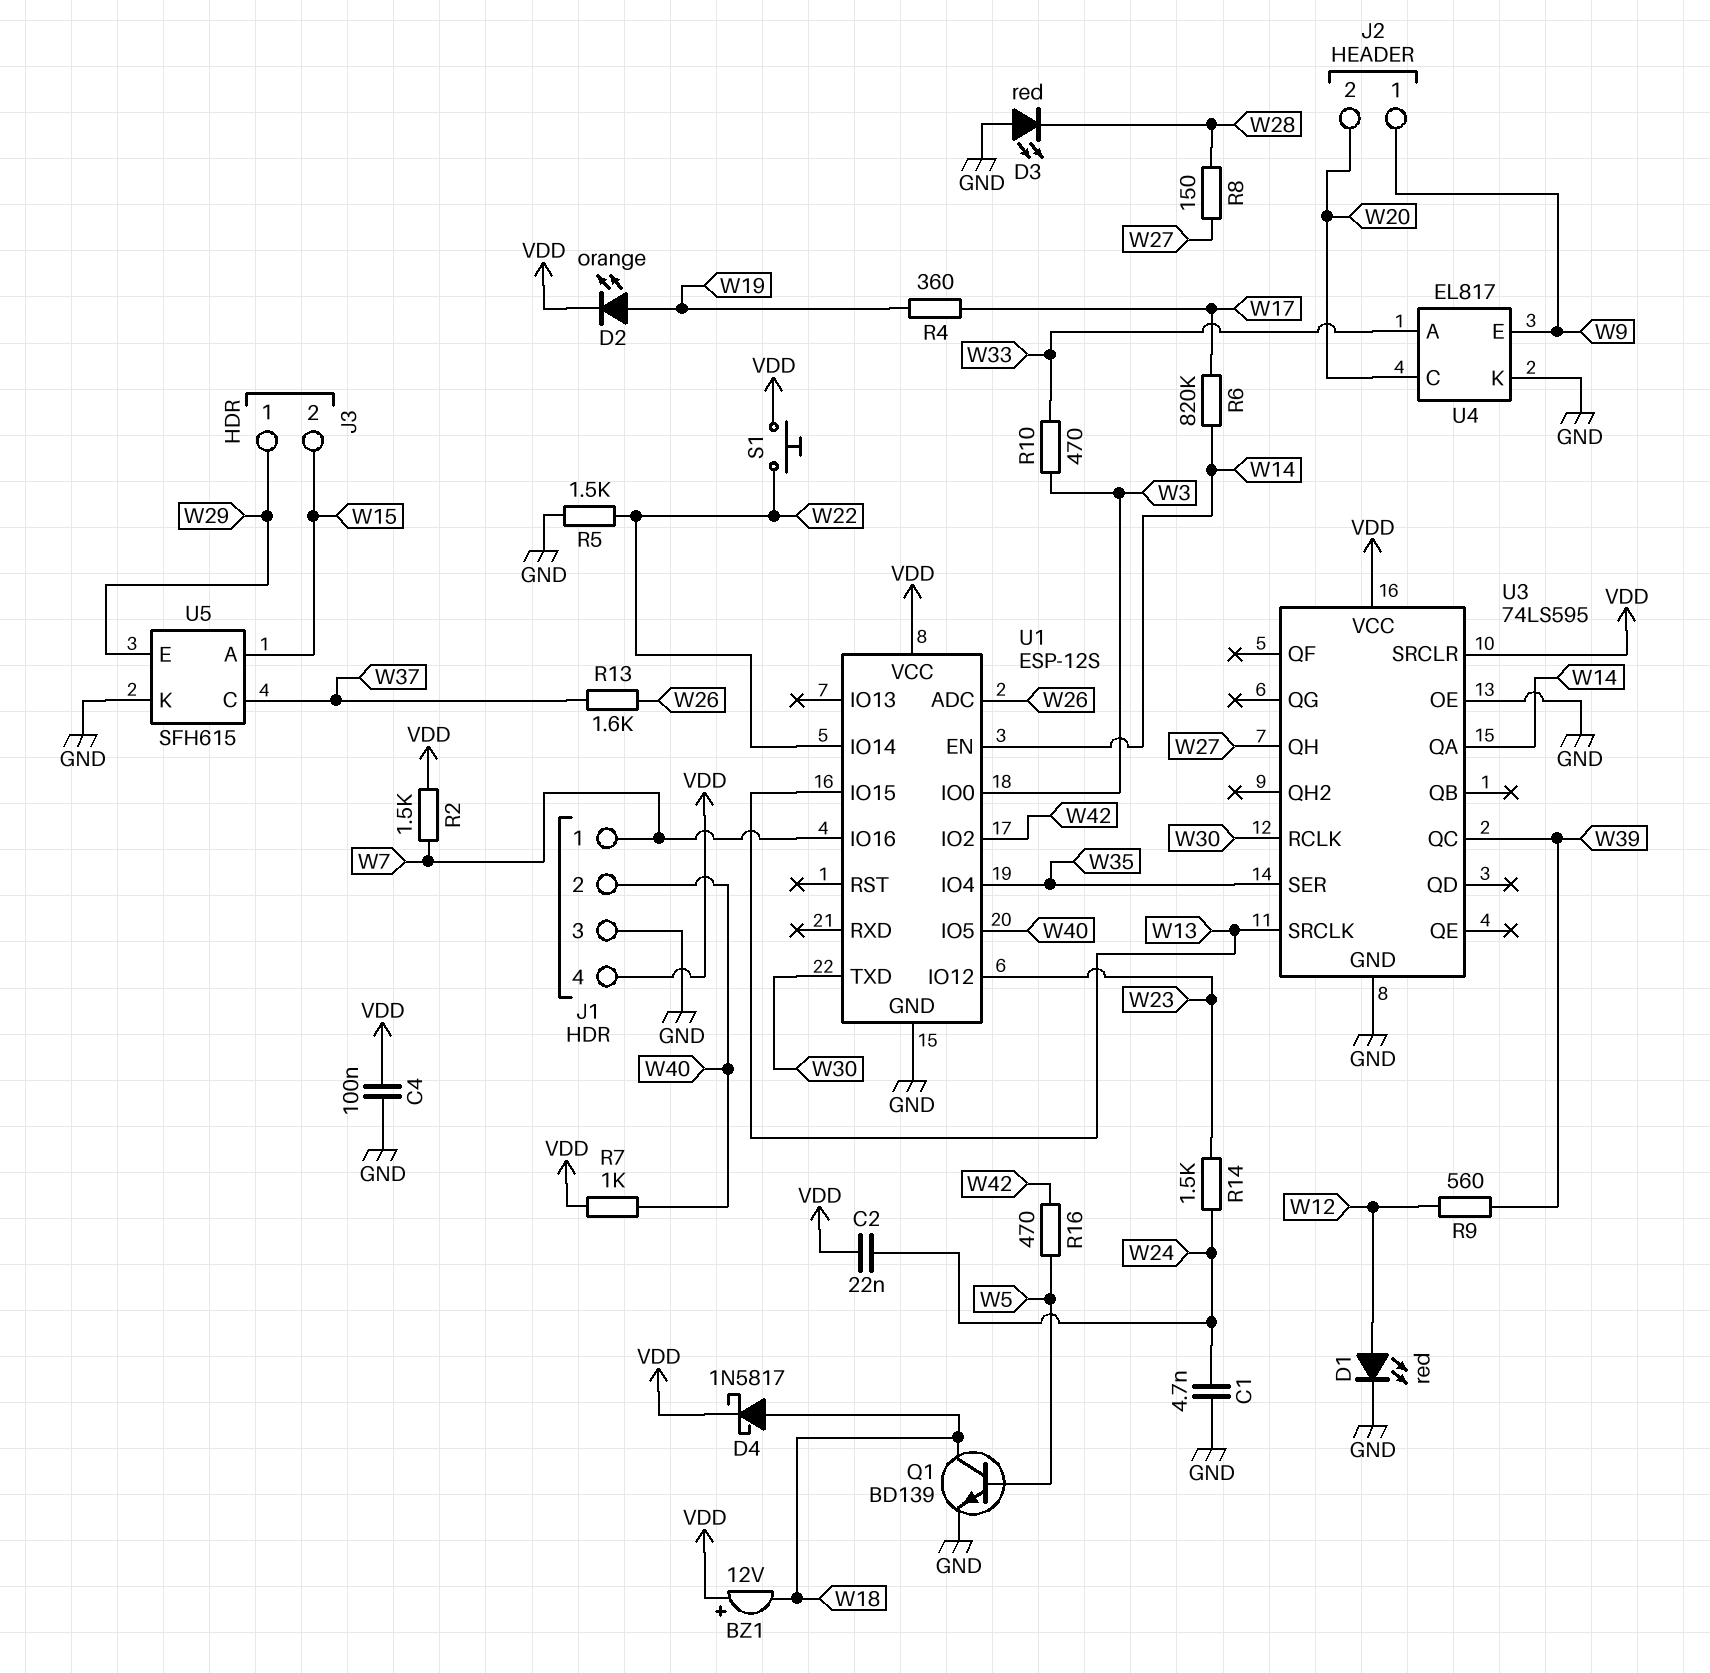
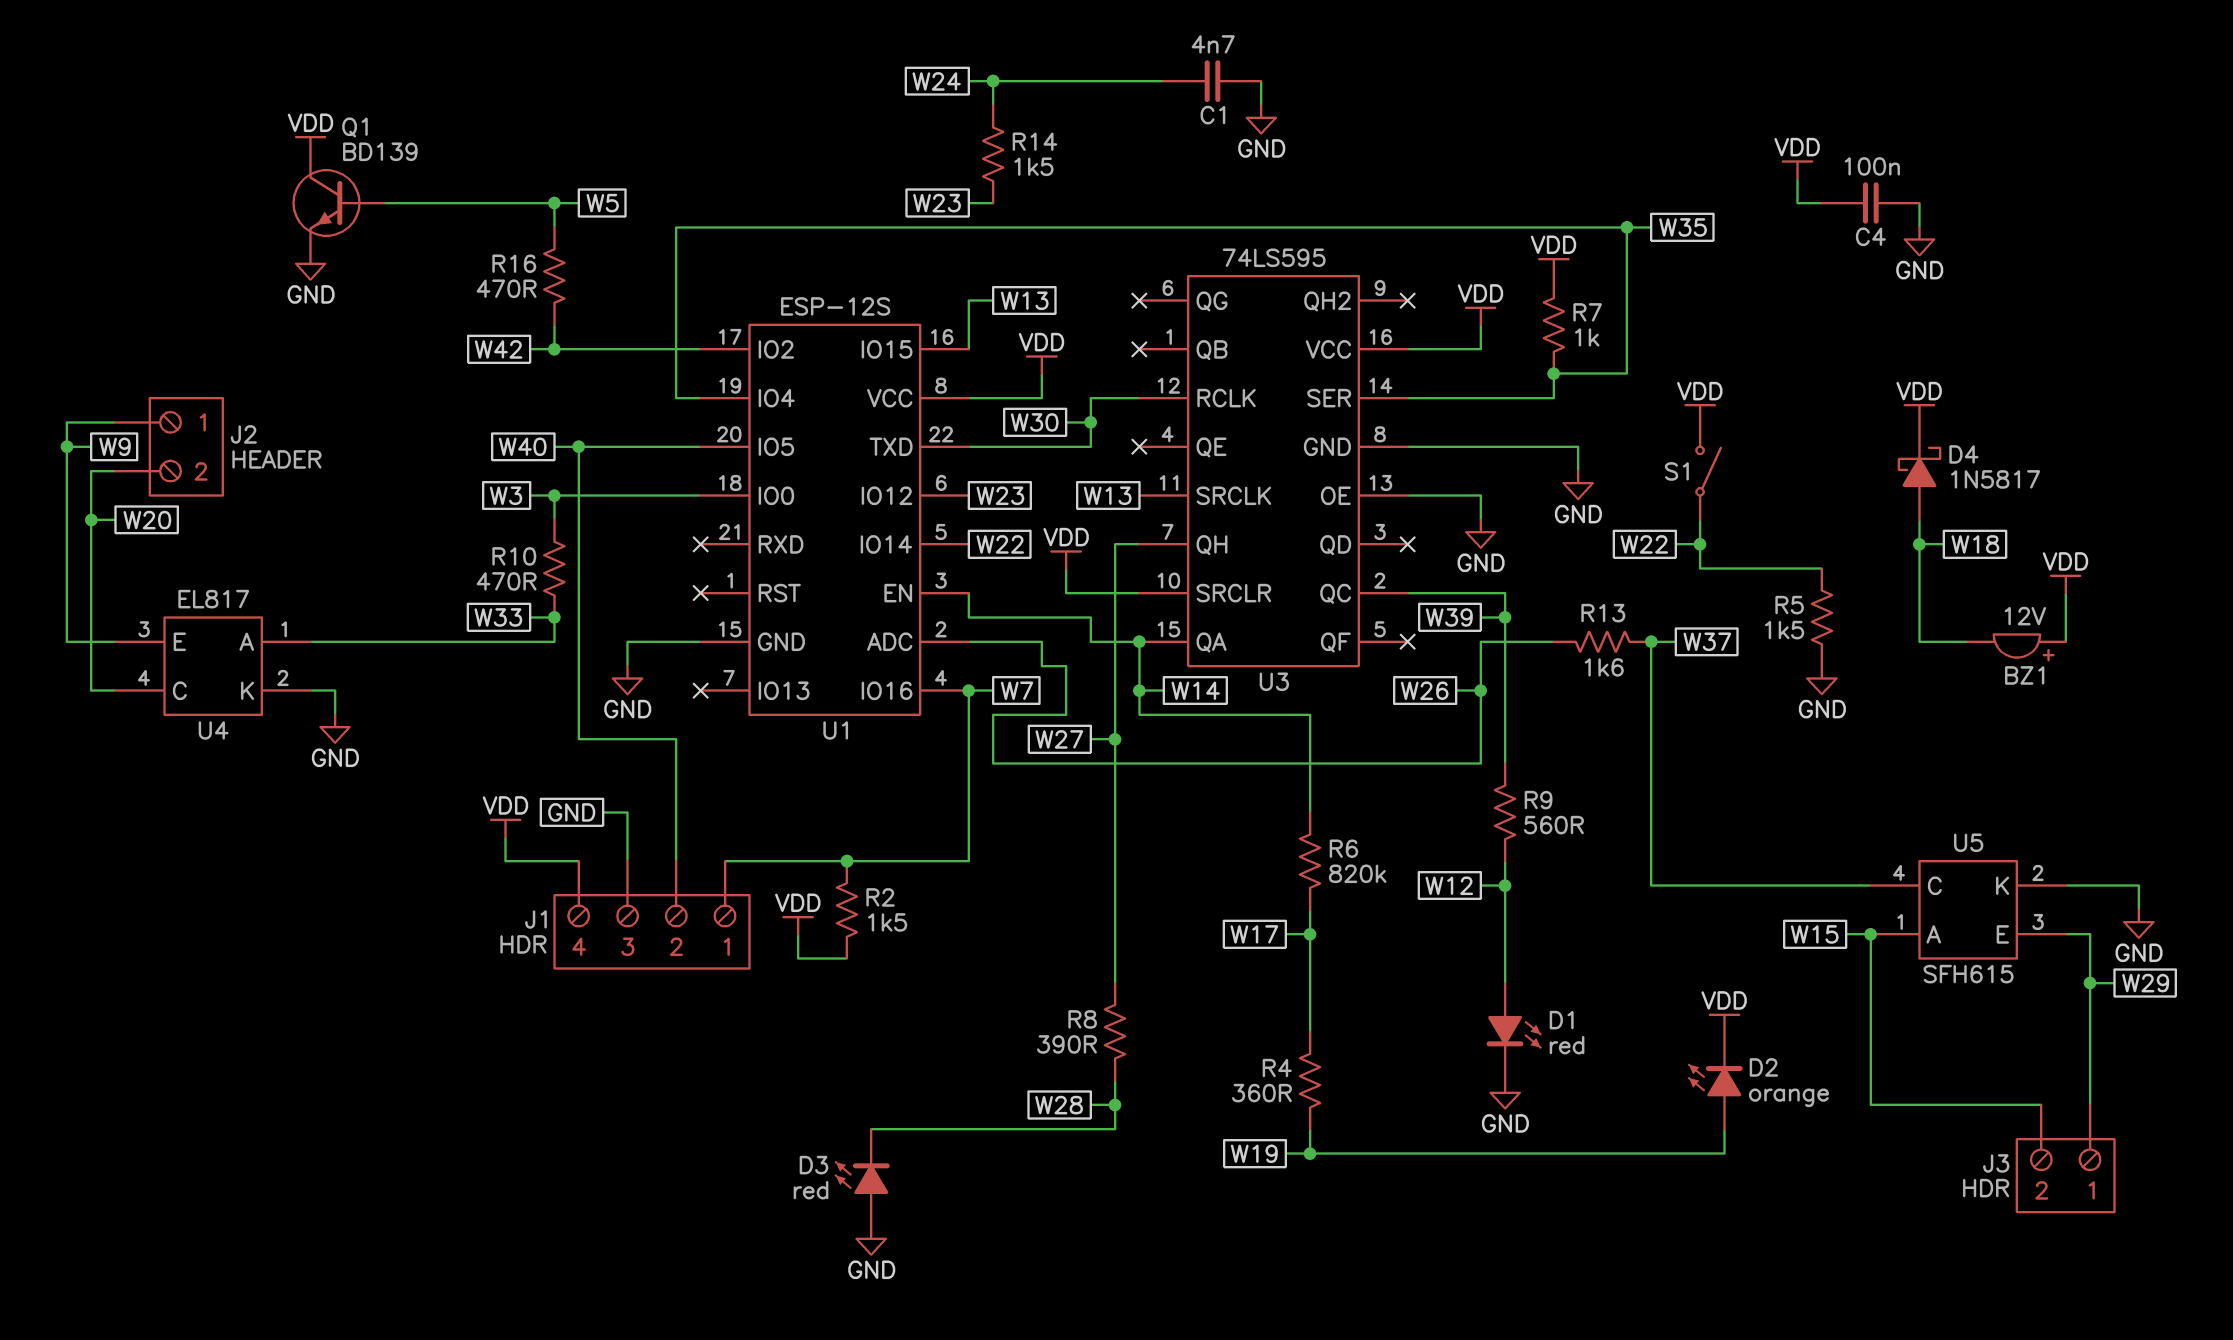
C2: 22nF (VDD, W24) -> none
Q1: NPN BD139 (B W5, C W18, E GND) -> NPN BD139 (B W5, C VDD, E GND)
R7: 1k (VDD, W40) -> 1k (VDD, W35)
R8: 150 (W27, W28) -> 390 (W27, W28)
S1: button (VDD, W22) -> switch (VDD, W22)

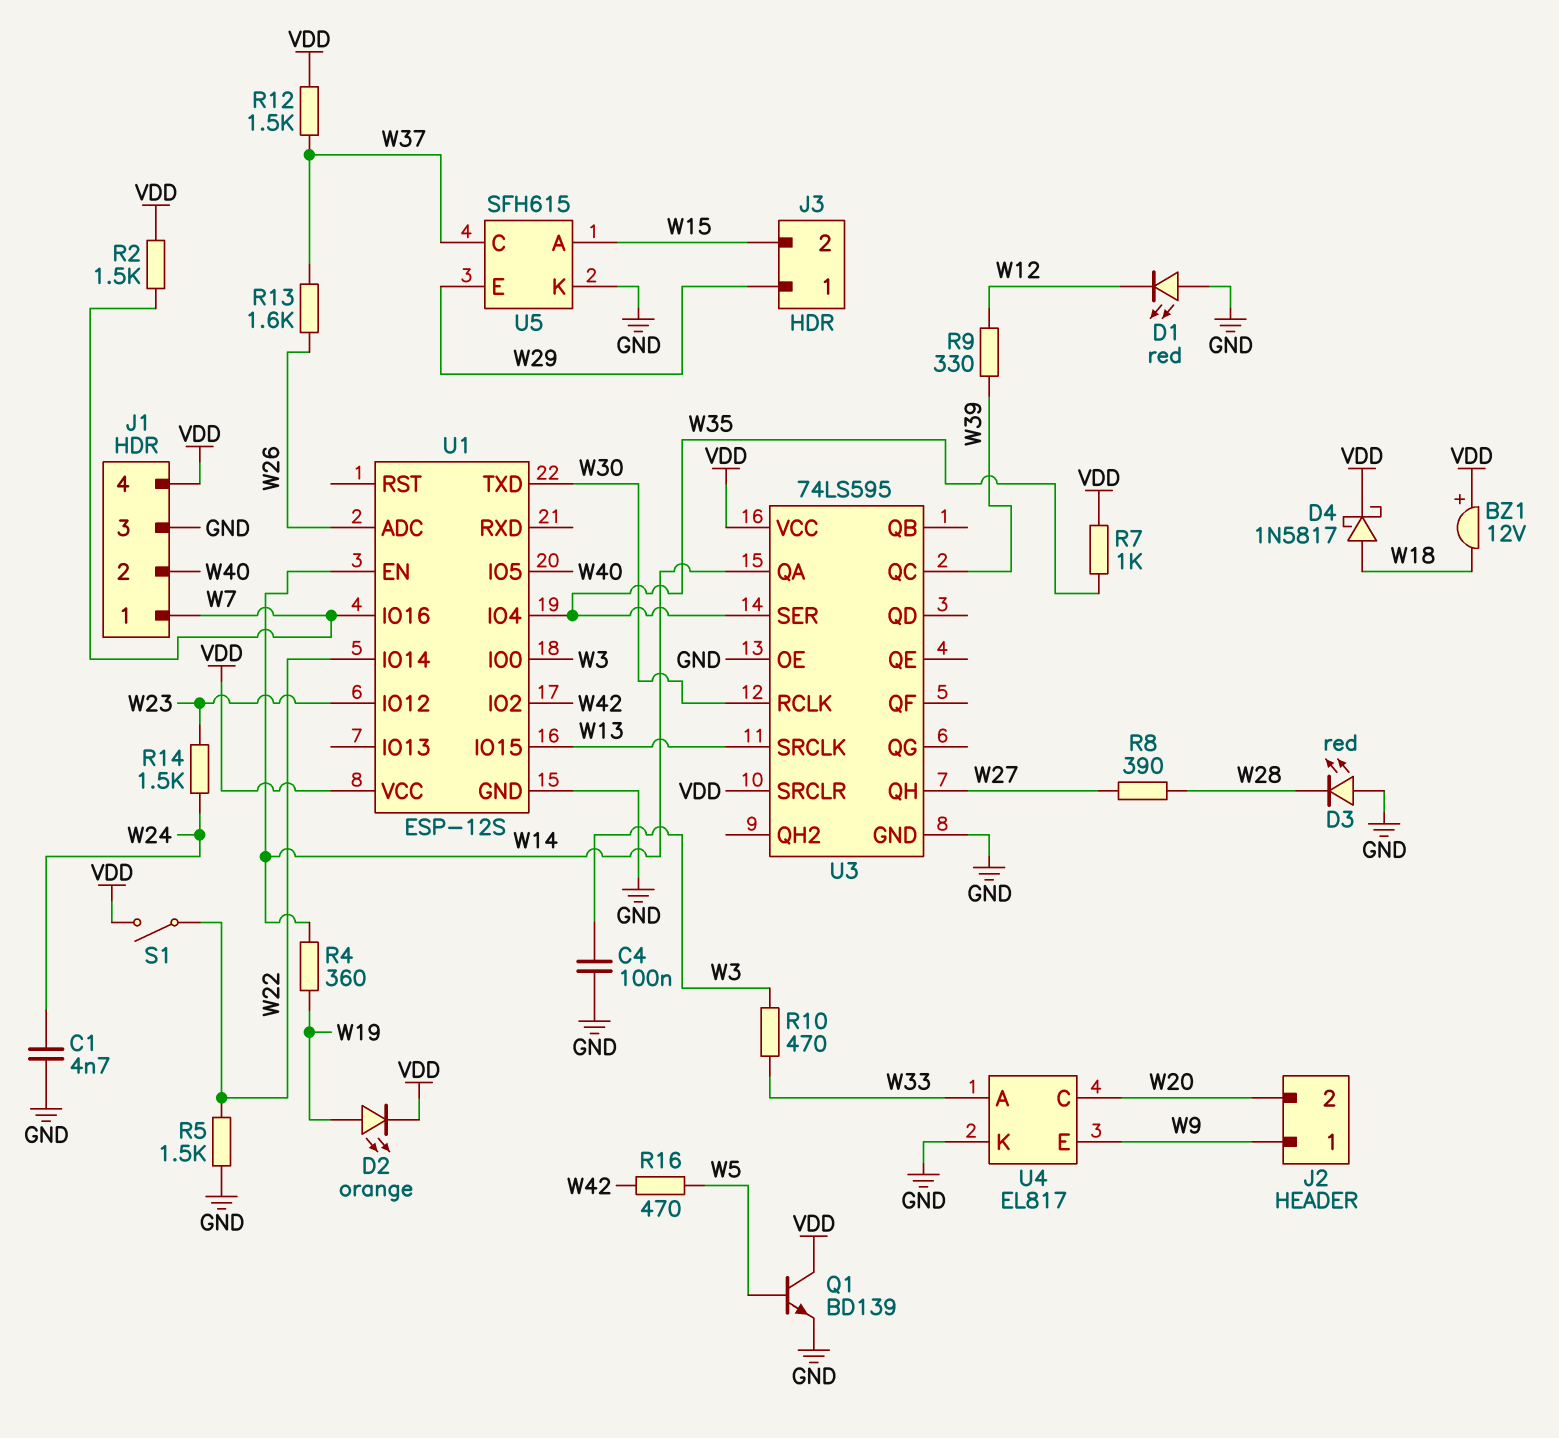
C4: 100nF (GND, VDD) -> 100nF (GND, W3)
D1: LED red (A W12, K GND) -> LED red (A GND, K W12)
R4: 360 (W17, W19) -> 360 (W14, W19)
R6: 820k (W14, W17) -> none
R9: 560 (W12, W39) -> 330 (W12, W39)
R12: none -> 1.5k (VDD, W37)

